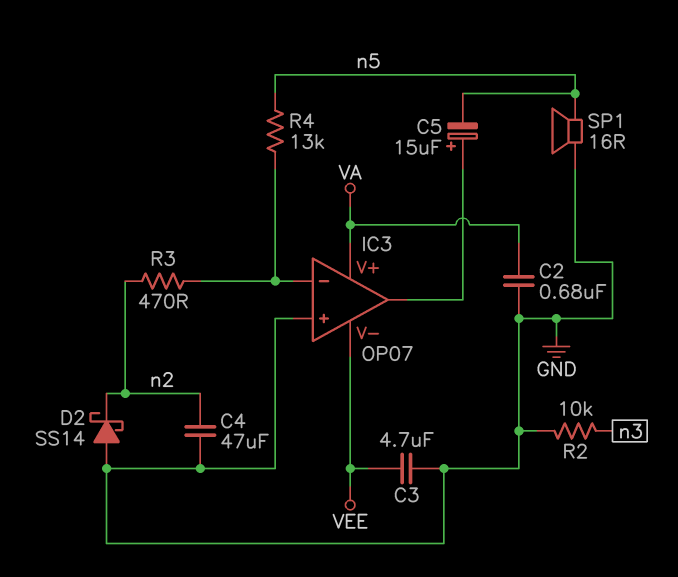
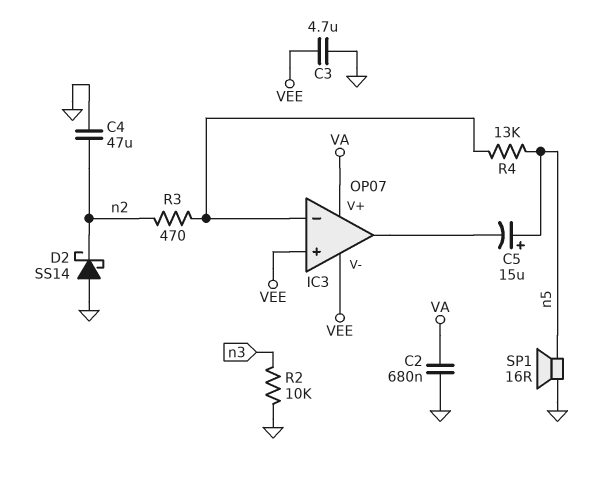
C5: 15uF (plus IC3/out, minus n5) -> 15uF (plus n5, minus IC3/out)
IC3 pin in+: GND -> VEE

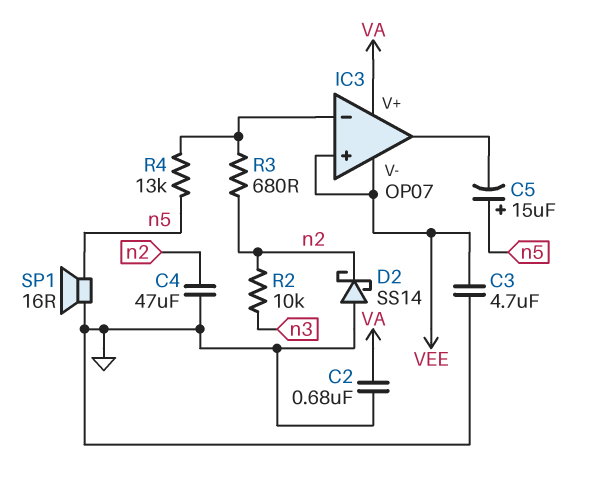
R2: 10k (GND, n3) -> 10k (n2, n3)
R3: 470 (IC3/in-, n2) -> 680 (IC3/in-, n2)

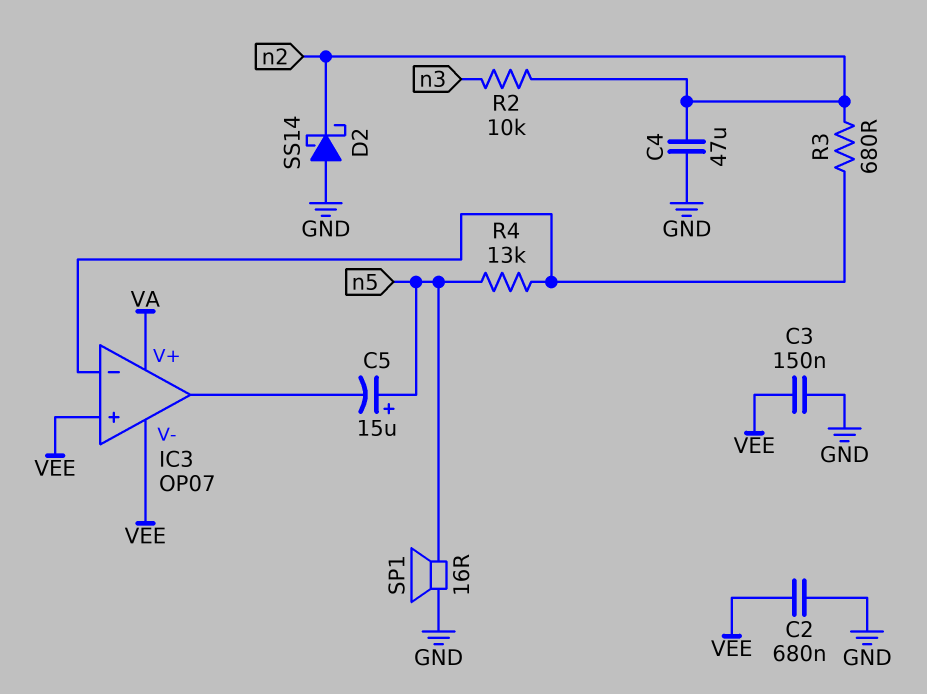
C2: 680nF (GND, VA) -> 680nF (GND, VEE)
C3: 4.7uF (GND, VEE) -> 150nF (GND, VEE)

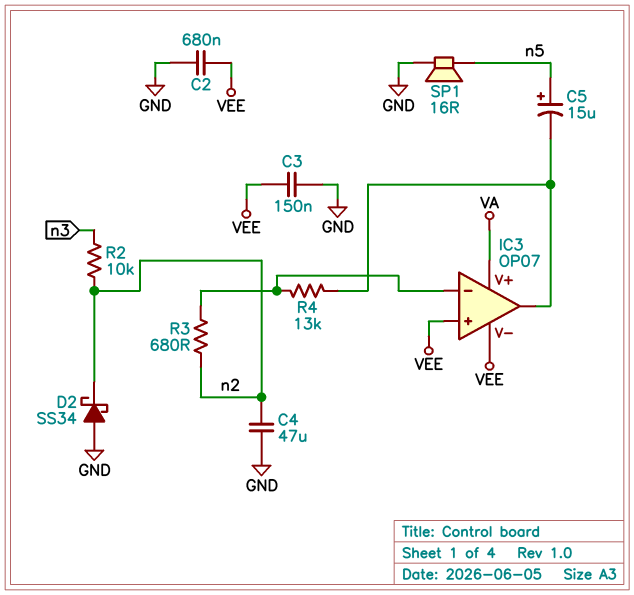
D2: schottky SS14 (A GND, K n2) -> schottky SS34 (A GND, K n2)
R4: 13k (IC3/in-, n5) -> 13k (IC3/in-, IC3/out)

